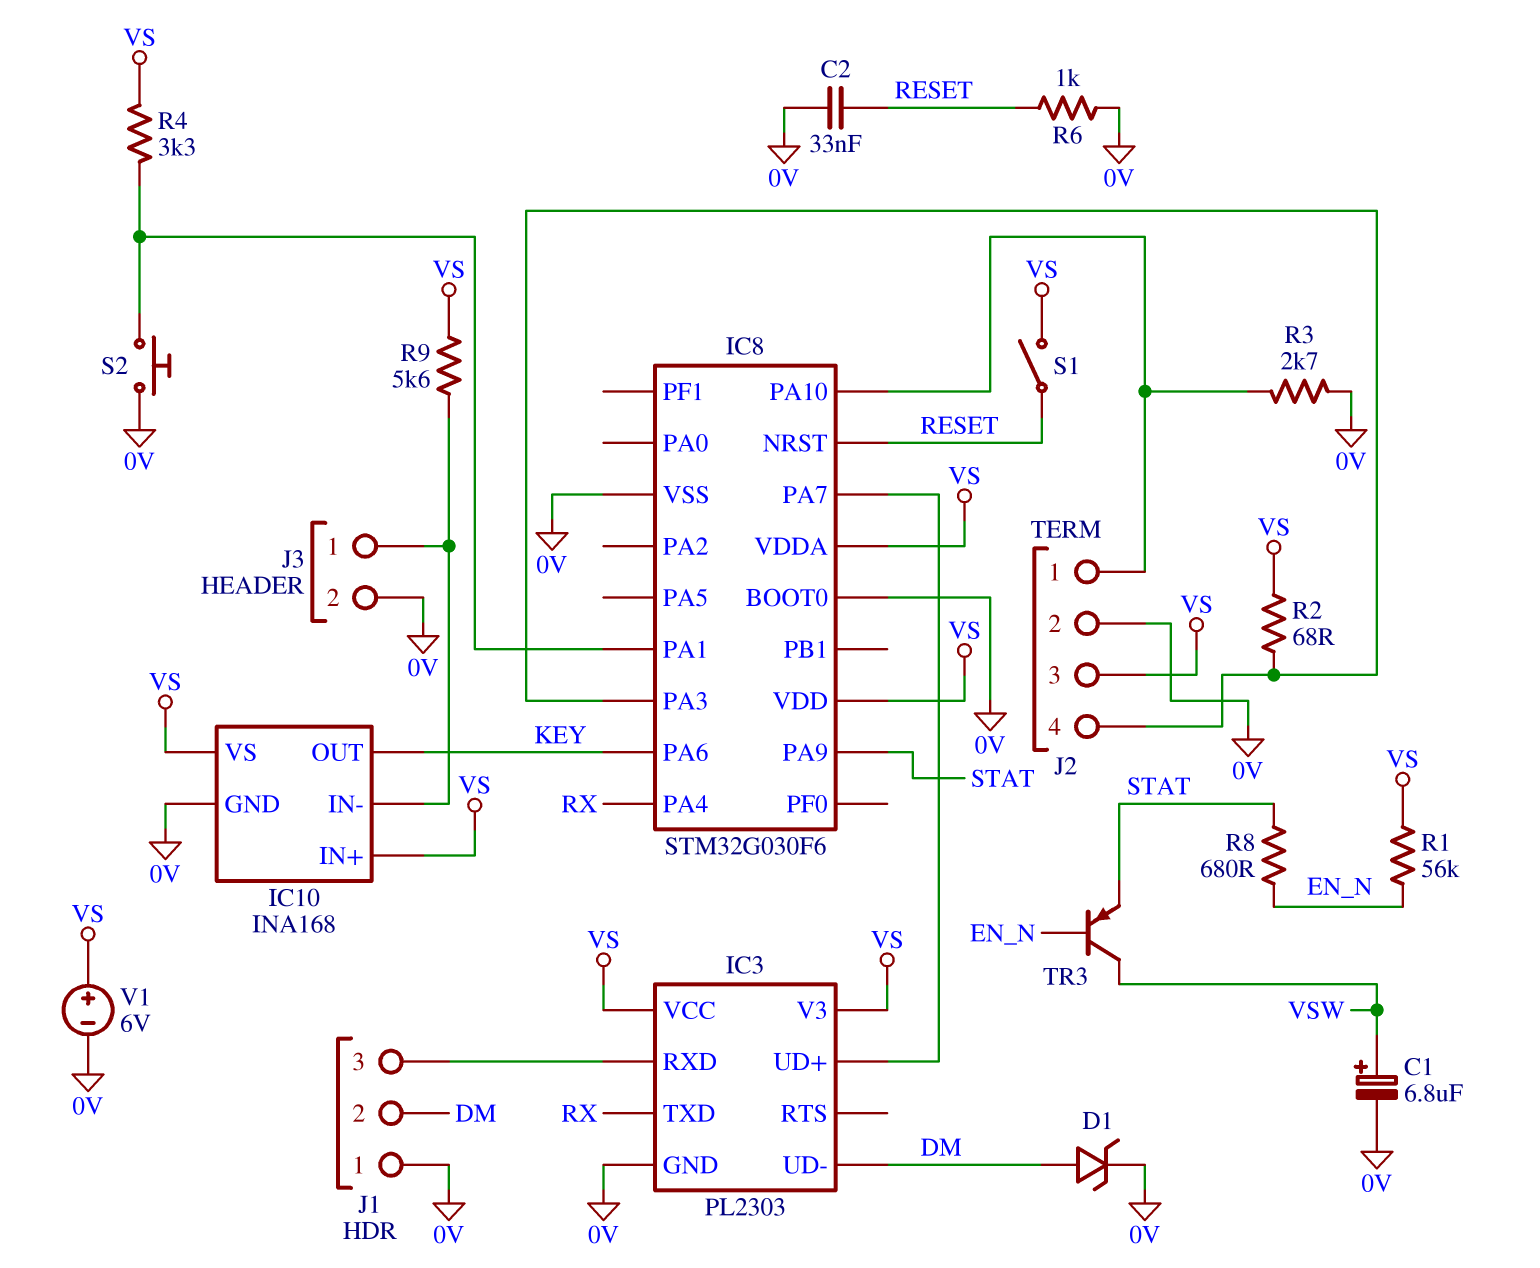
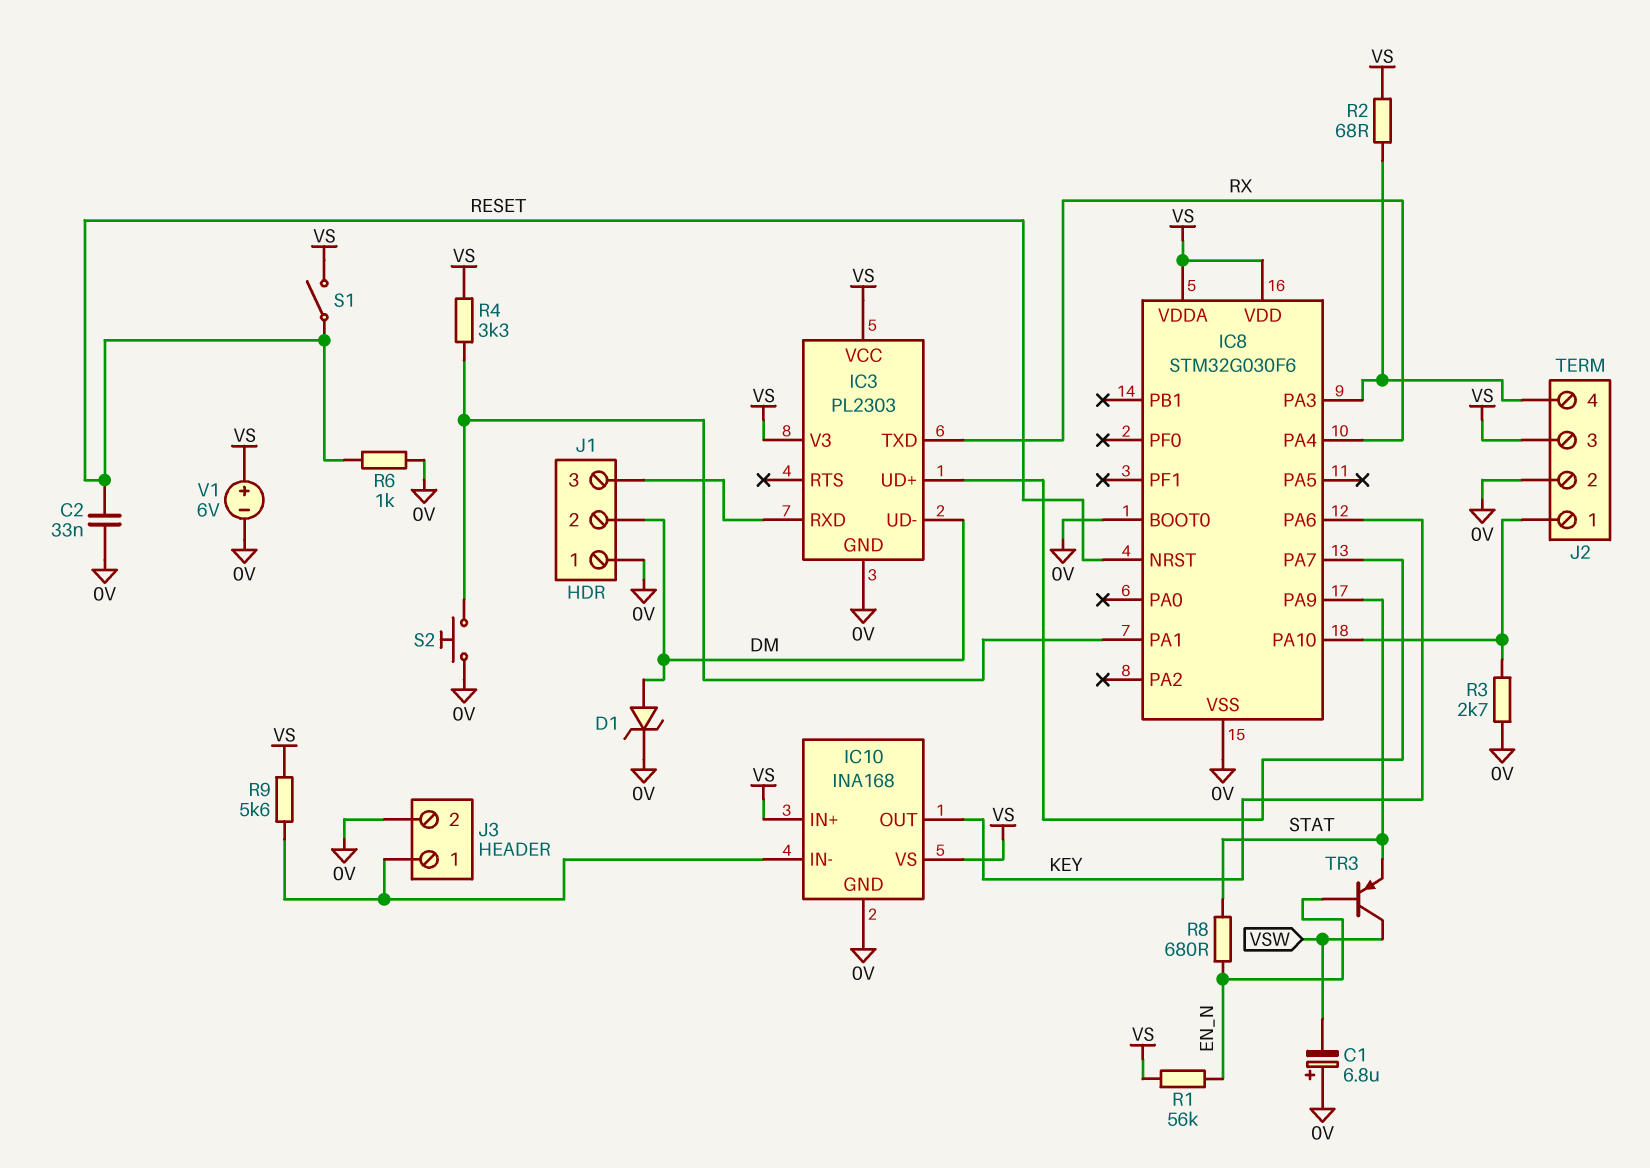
C1: 6.8uF (plus VSW, minus 0V) -> 6.8uF (plus 0V, minus VSW)

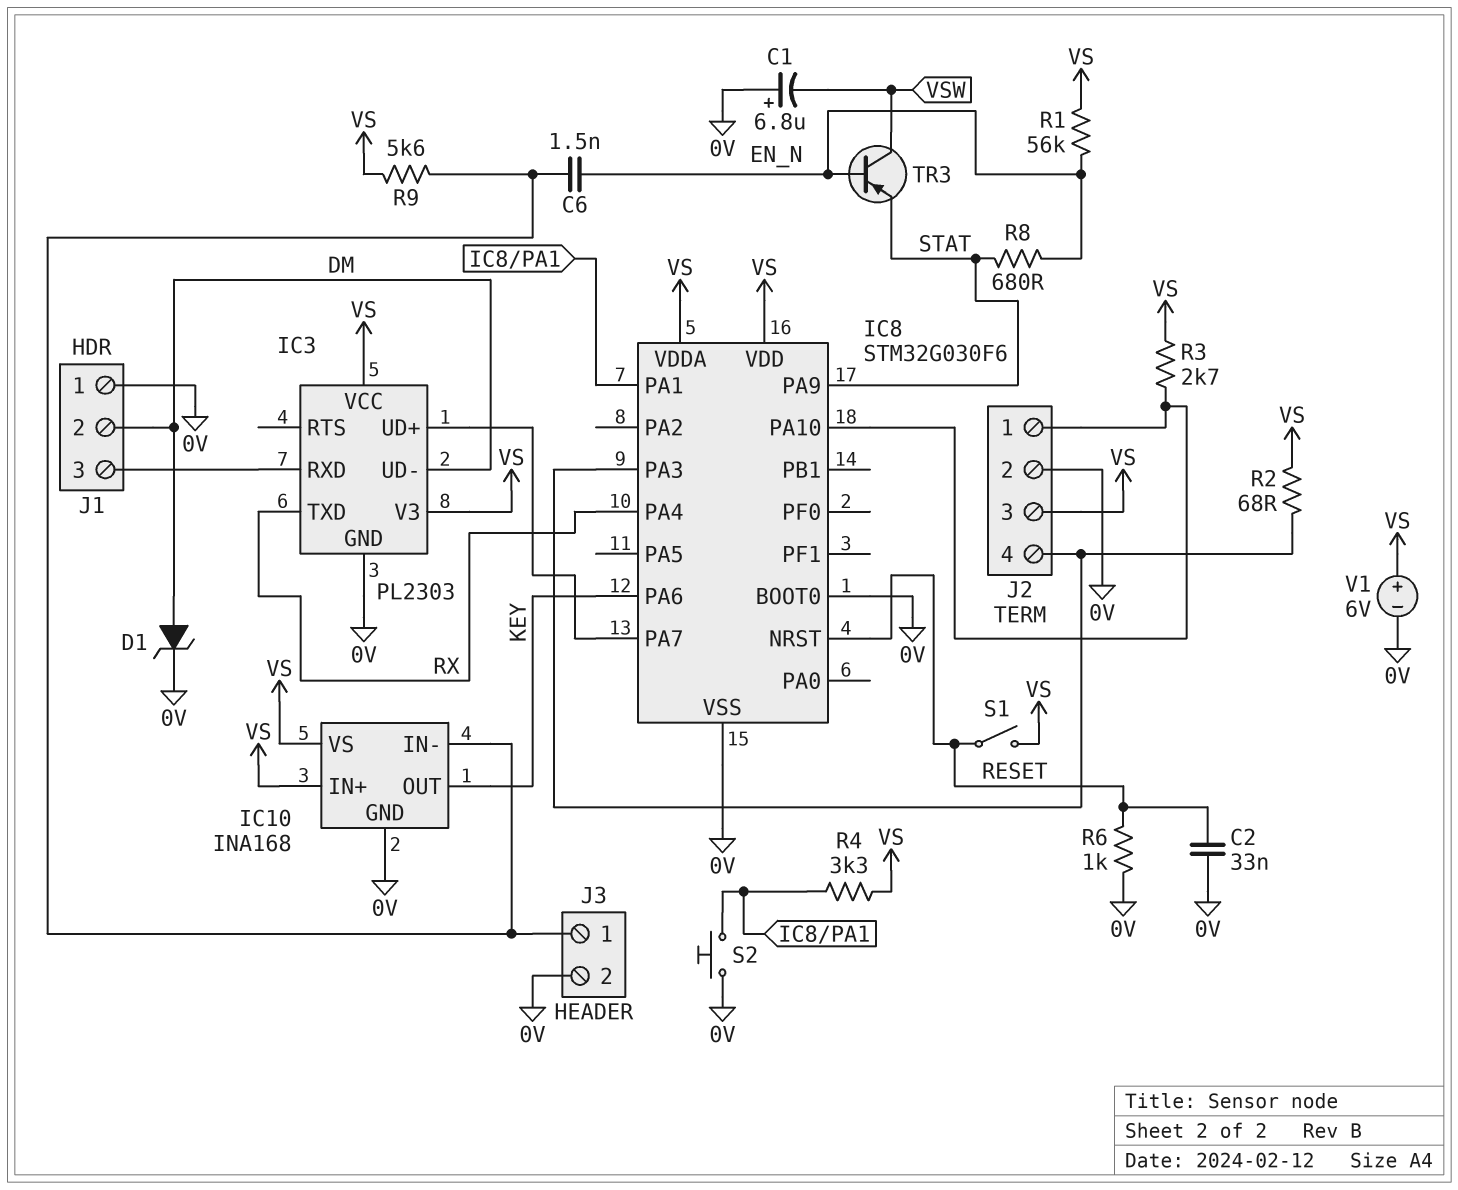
C6: none -> 1.5nF (EN_N, IC10/IN-)
R3: 2.7k (0V, IC8/PA10) -> 2.7k (IC8/PA10, VS)

